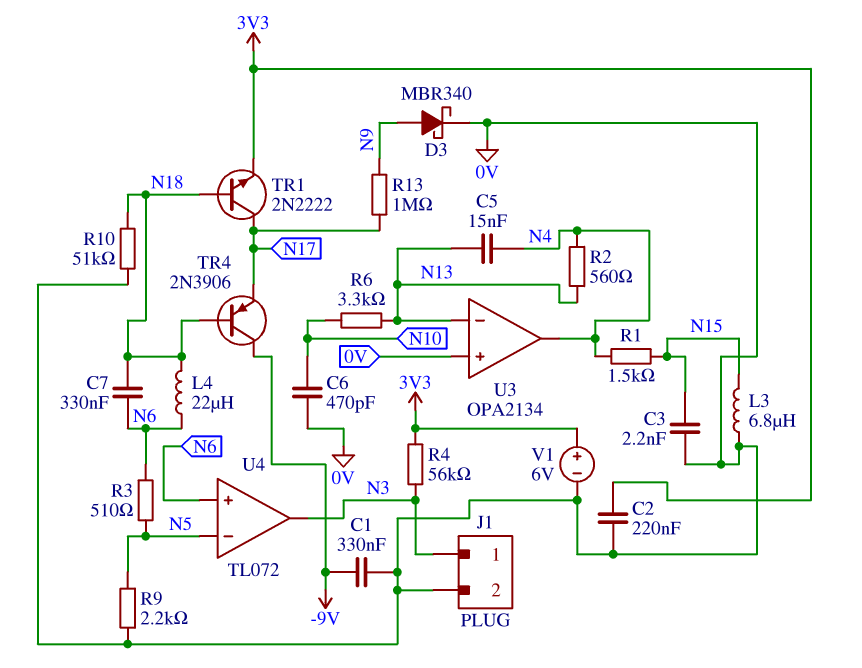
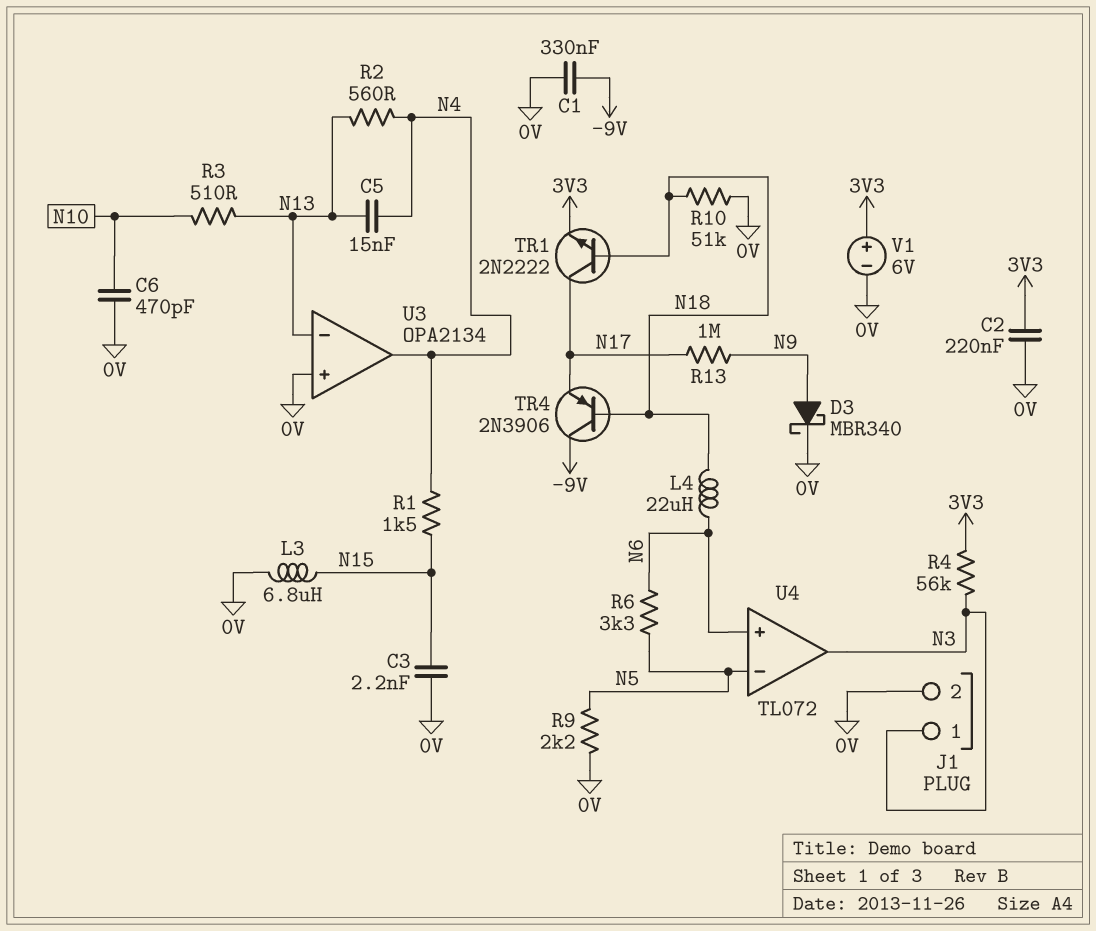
C7: 330nF (N6, N18) -> none
R3: 510 (N5, N6) -> 510 (N10, N13)
R6: 3.3k (N10, N13) -> 3.3k (N5, N6)

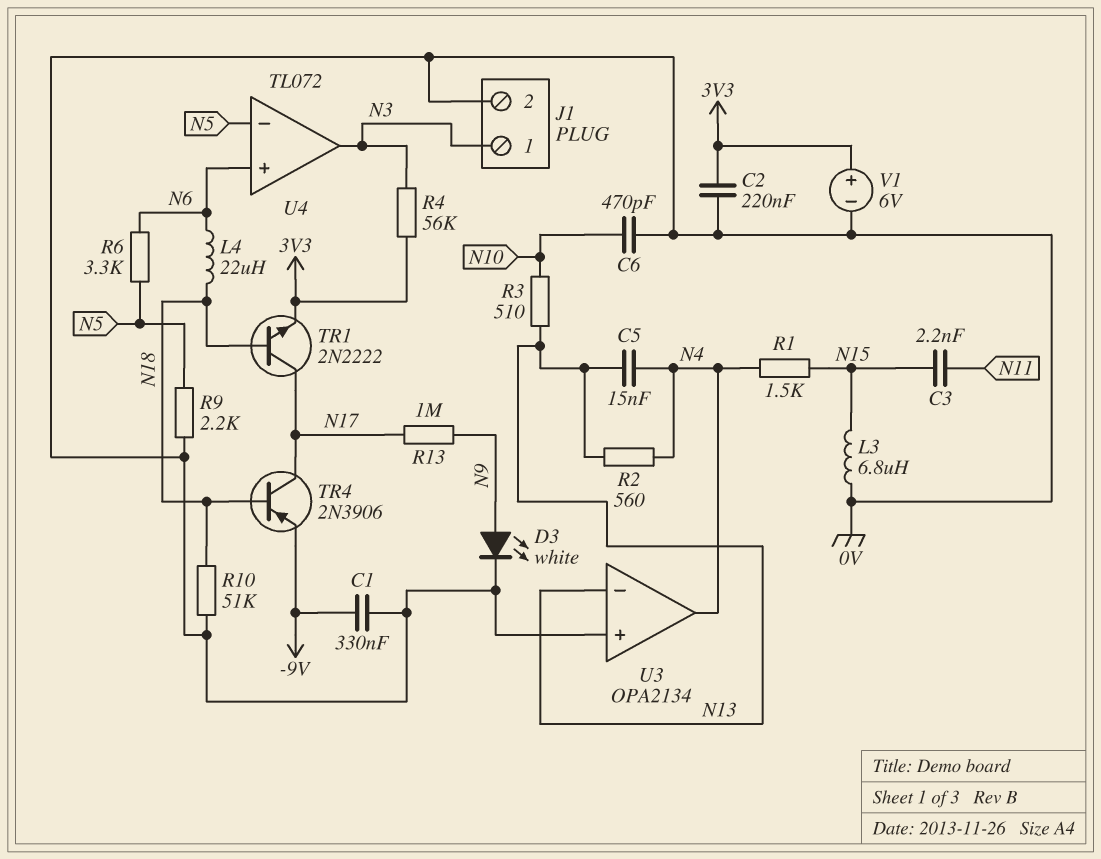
C3: 2.2nF (0V, N15) -> 2.2nF (N11, N15)
D3: schottky MBR340 (A N9, K 0V) -> LED white (A N9, K 0V)
TR4: PNP 2N3906 (B N18, C -9V, E N17) -> PNP 2N3906 (B N18, C N17, E -9V)

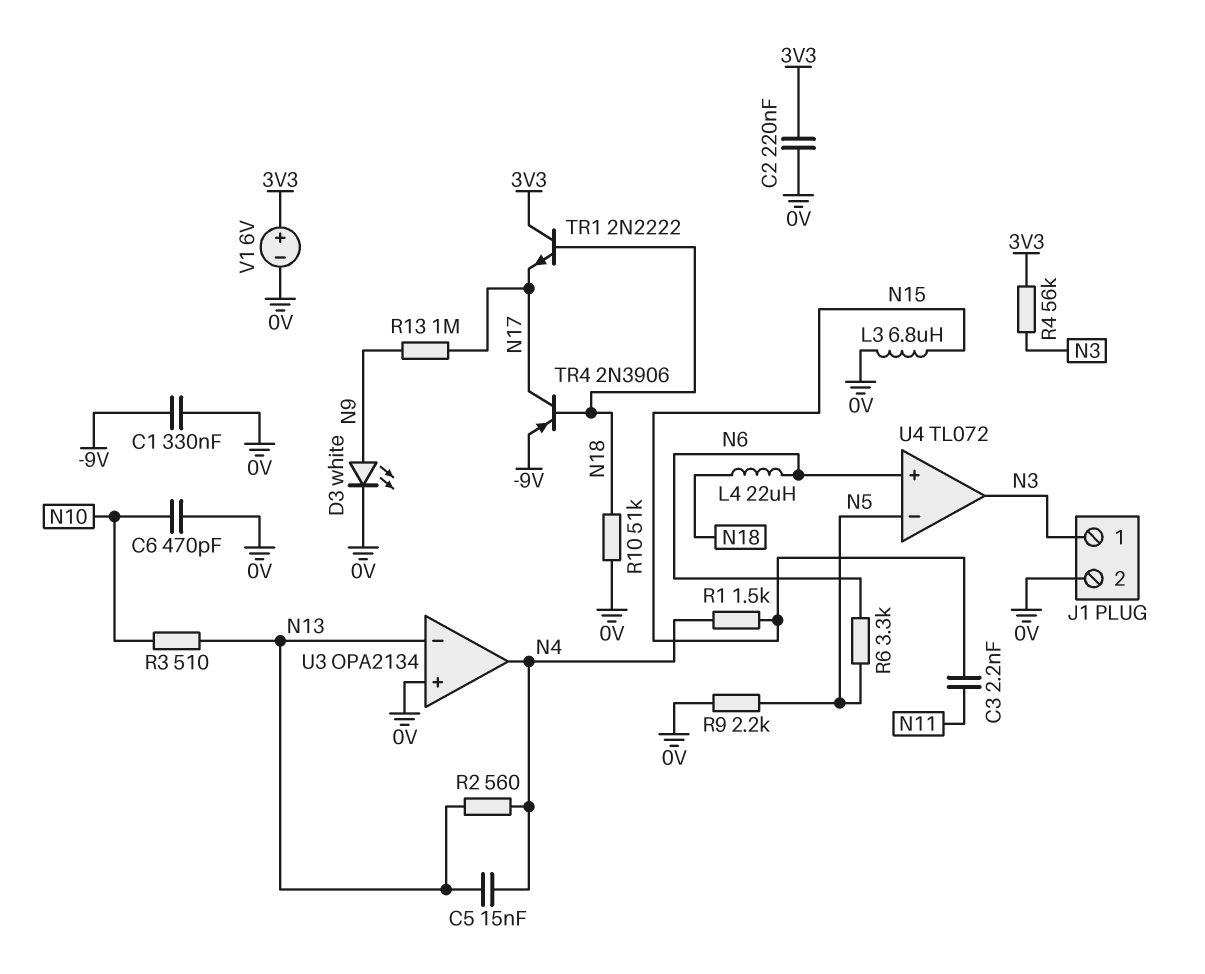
TR1: NPN 2N2222 (B N18, C N17, E 3V3) -> NPN 2N2222 (B N18, C 3V3, E N17)

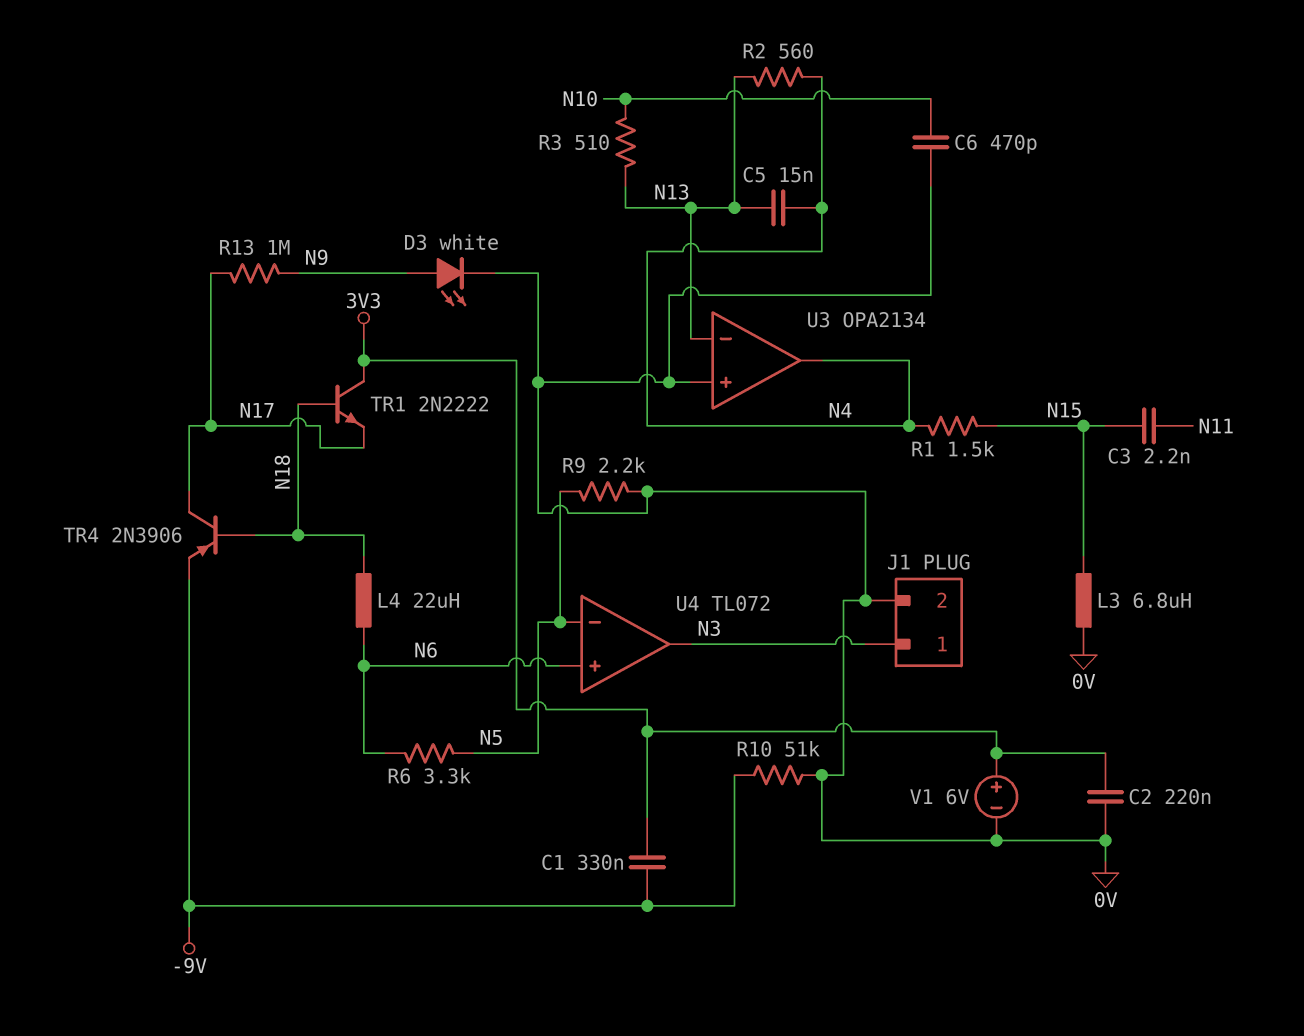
C1: 330nF (-9V, 0V) -> 330nF (-9V, 3V3)
R4: 56k (3V3, N3) -> none
R10: 51k (0V, N18) -> 51k (-9V, 0V)

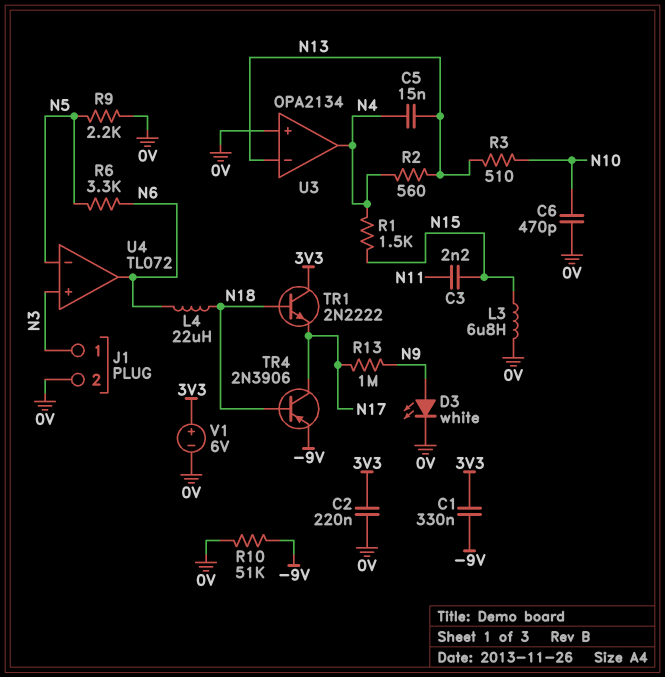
U4 pin in+: N6 -> N3
U4 pin out: N3 -> N6

